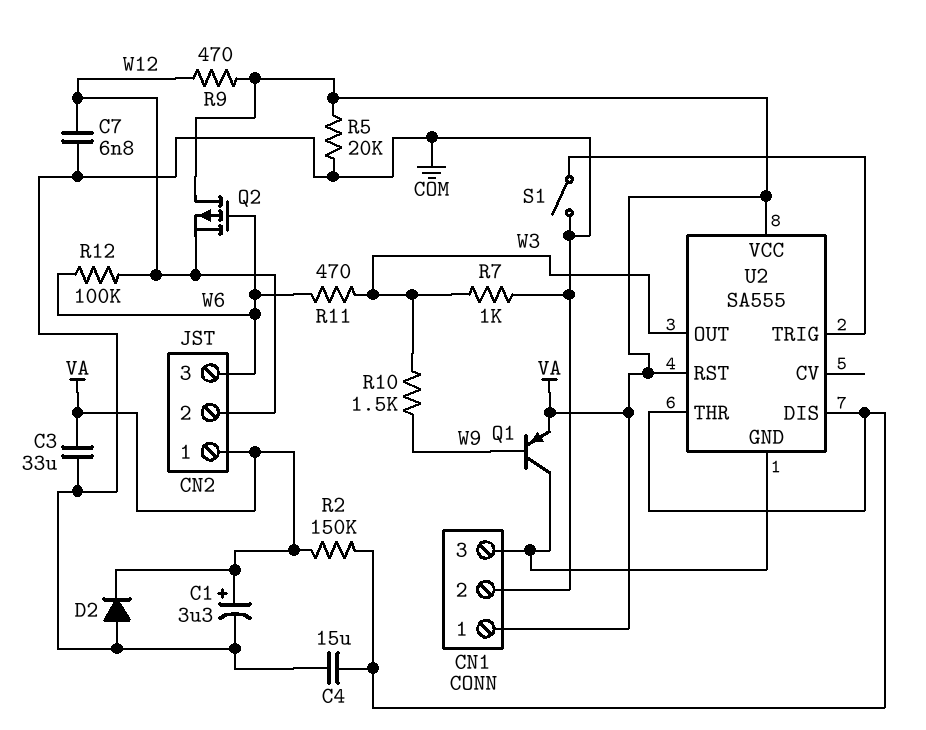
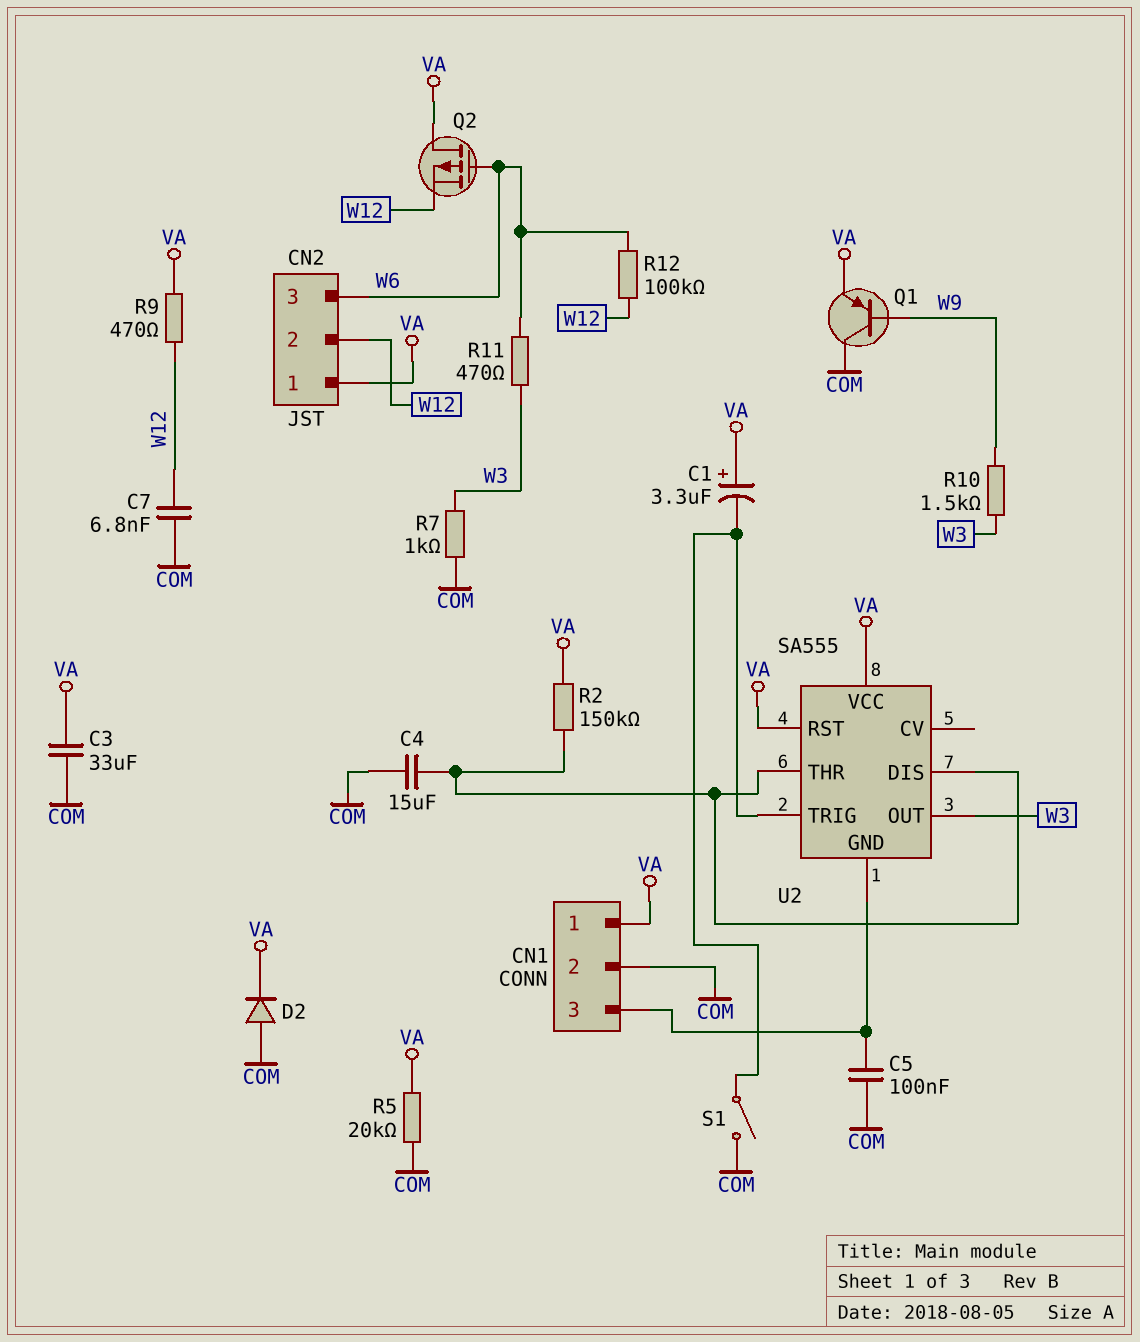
C1: 3.3uF (plus VA, minus COM) -> 3.3uF (plus VA, minus U2/TRIG)
C5: none -> 100nF (CN1/3, COM)
Q1: PNP (B W9, C CN1/3, E VA) -> PNP (B W9, C COM, E VA)

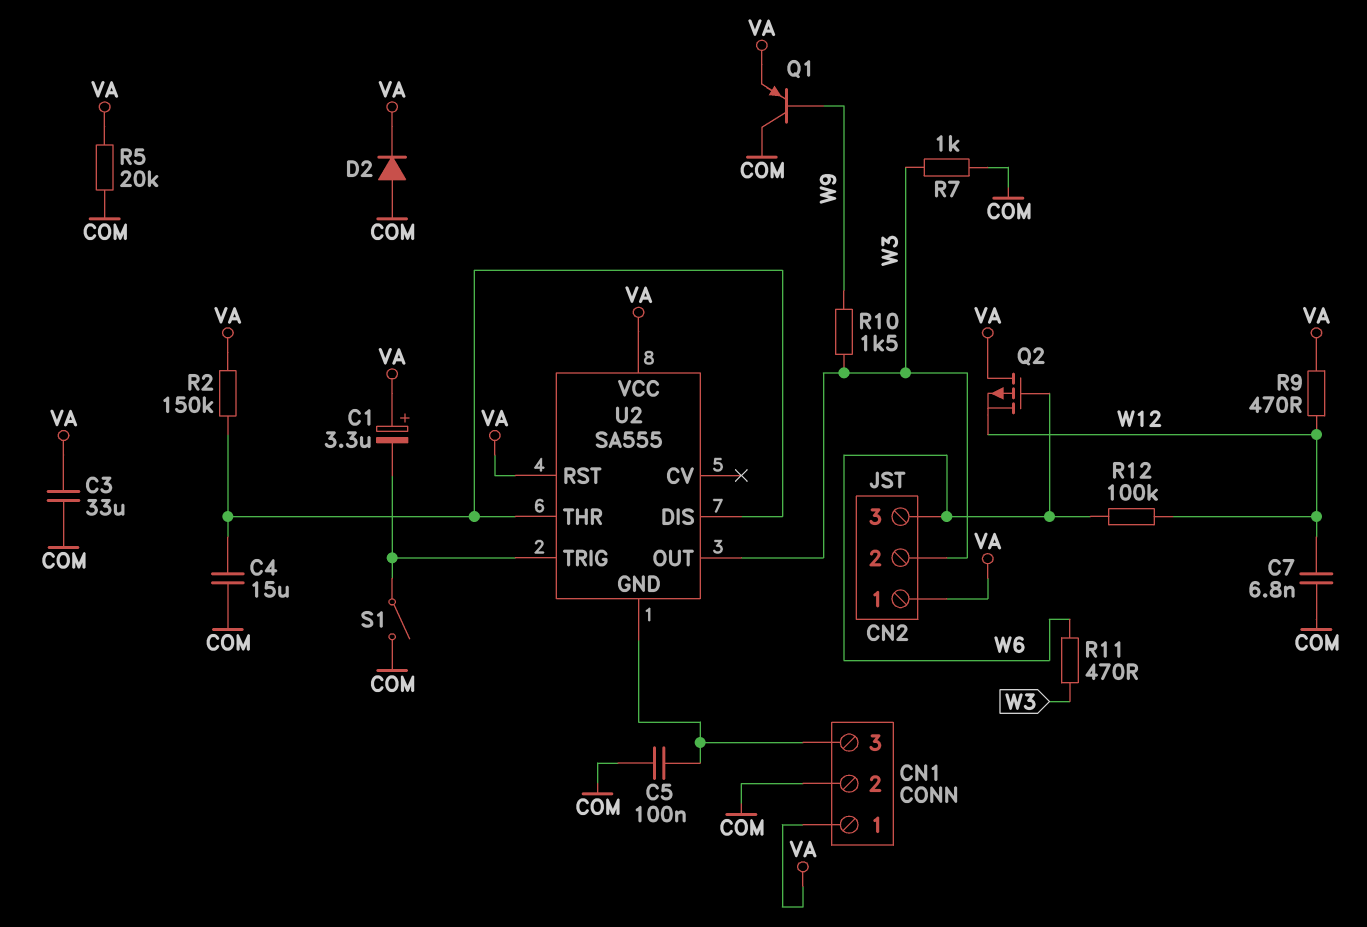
CN2 pin 2: W12 -> W3

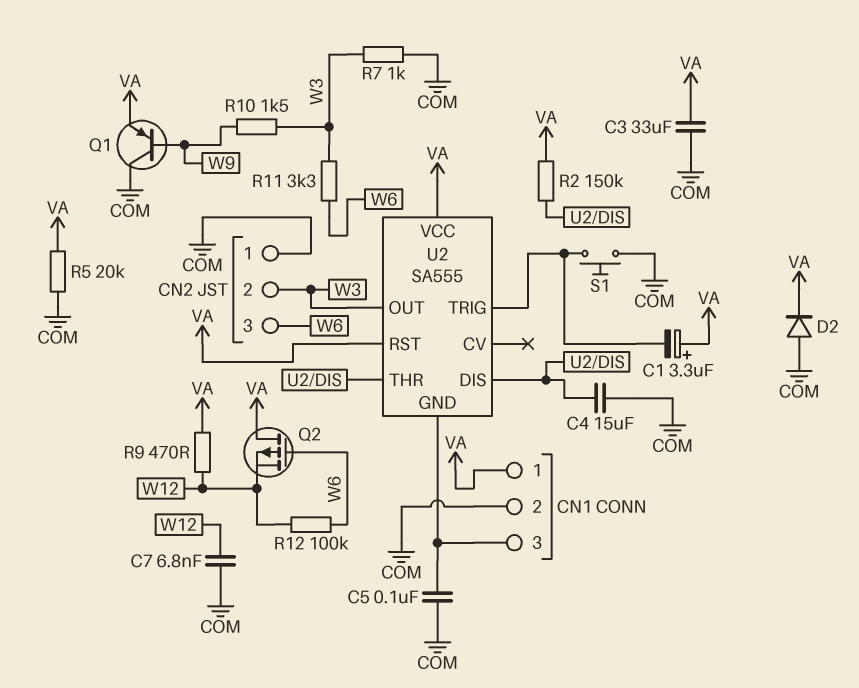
CN2 pin 1: VA -> COM
R11: 470 (W3, W6) -> 3.3k (W3, W6)
S1: switch (COM, U2/TRIG) -> button (COM, U2/TRIG)

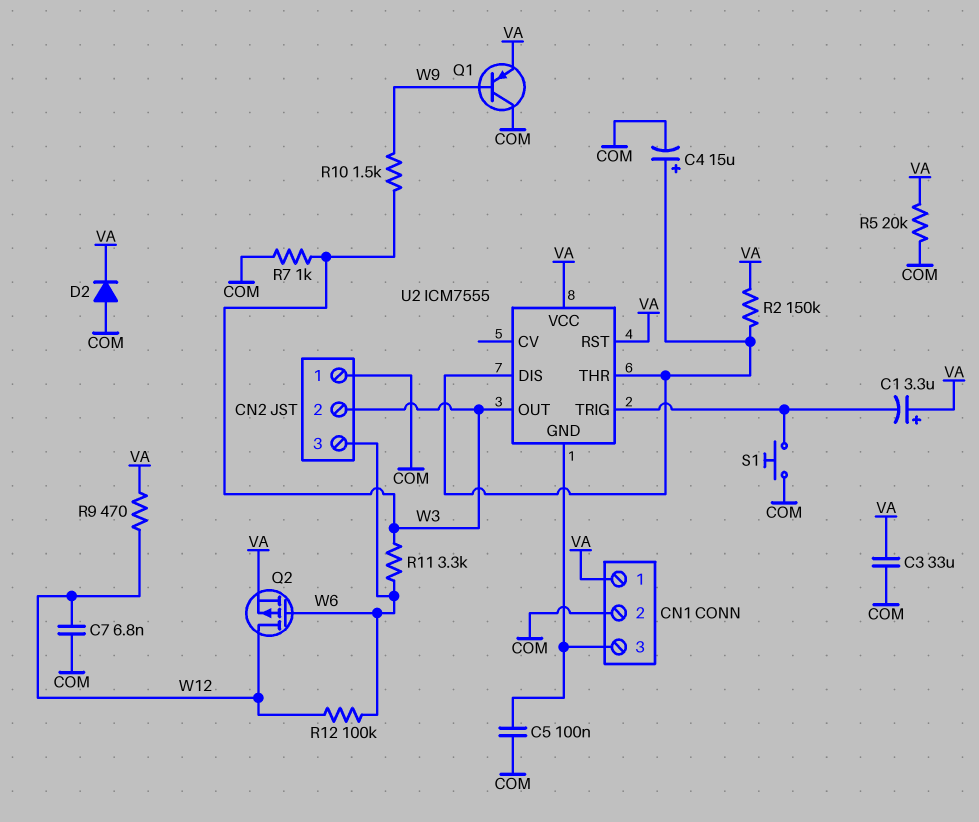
C4: 15uF (COM, U2/DIS) -> 15uF (plus U2/DIS, minus COM)
Q2: PMOS (G W6, D VA, S W12) -> PMOS (G W6, D W12, S VA)
U2: SA555 -> ICM7555

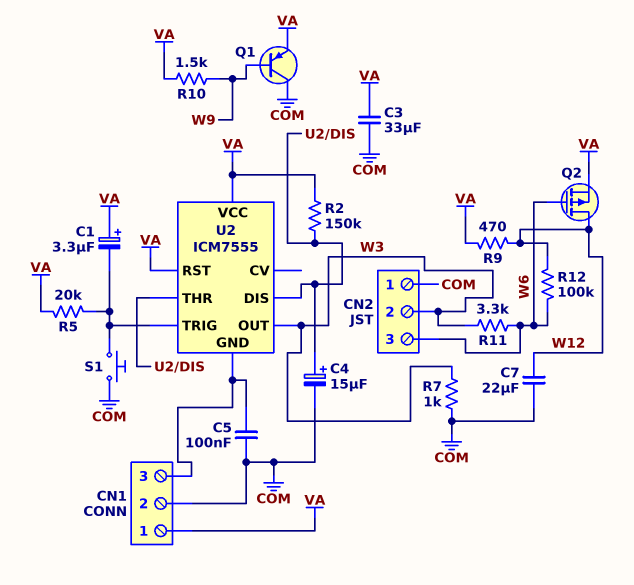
C7: 6.8nF (COM, W12) -> 22uF (COM, W12)
D2: diode (A COM, K VA) -> none
R5: 20k (COM, VA) -> 20k (U2/TRIG, VA)
R10: 1.5k (W3, W9) -> 1.5k (VA, W9)

